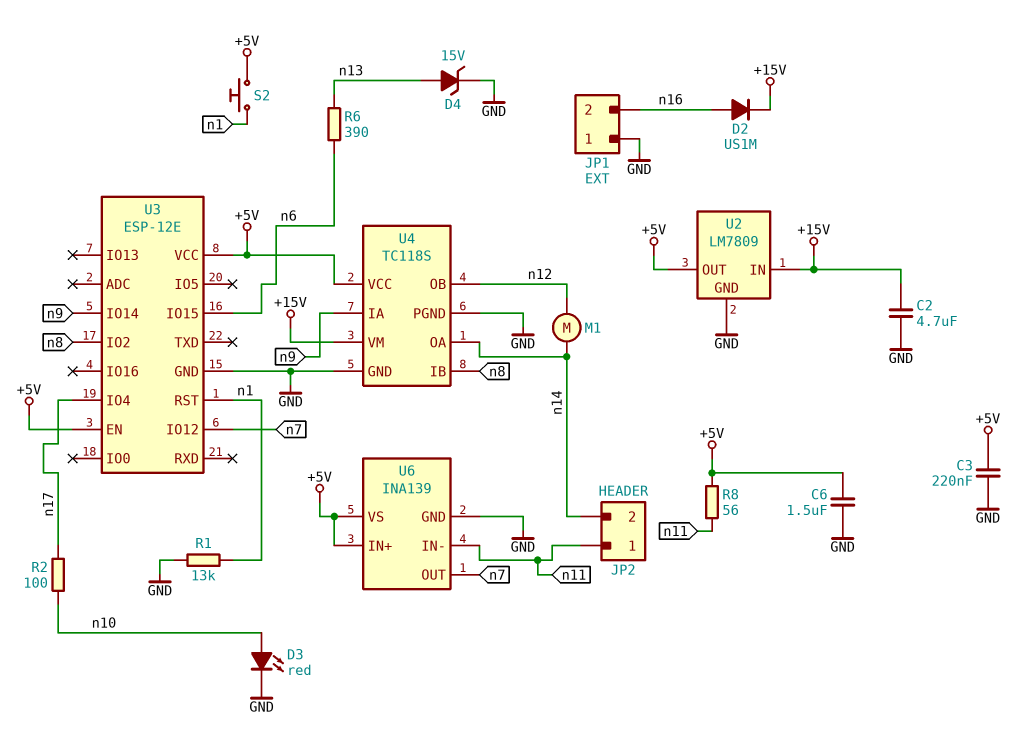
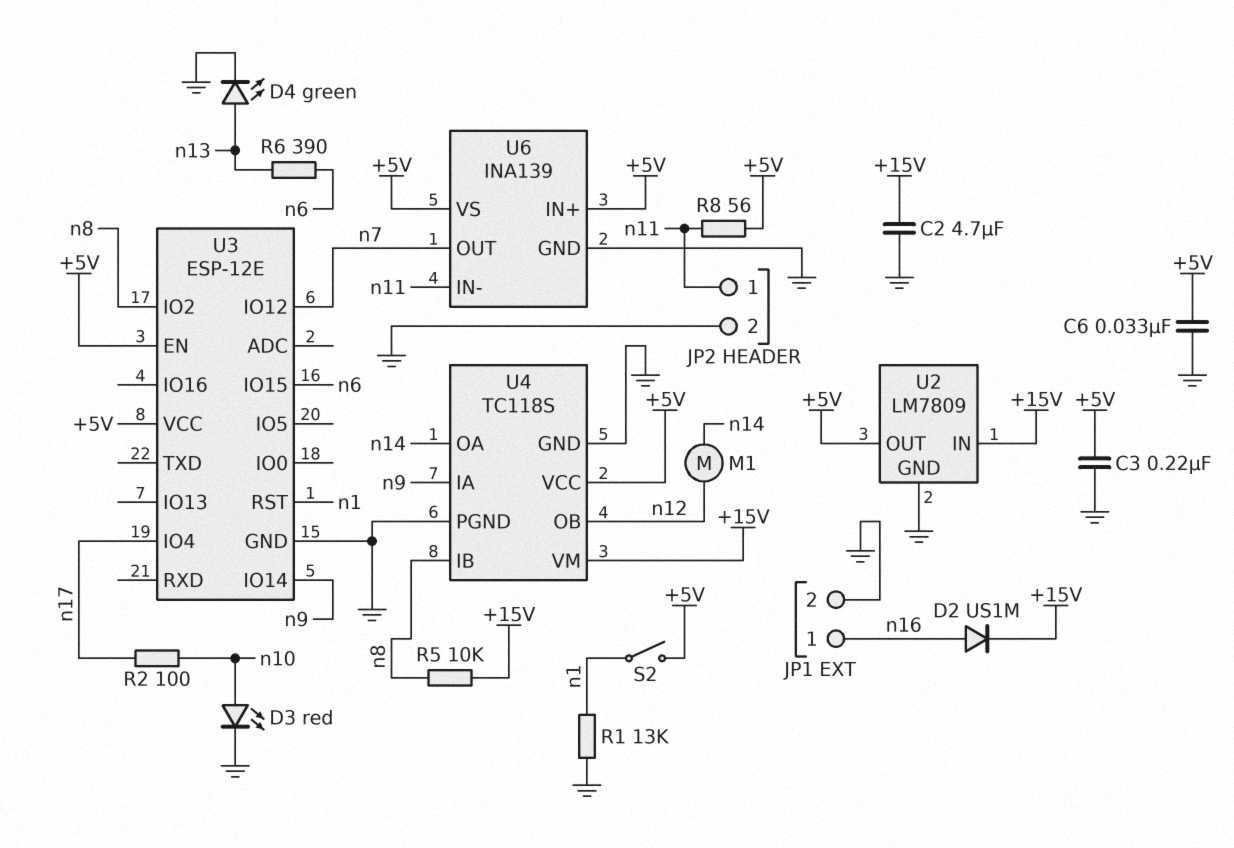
C6: 1.5uF (+5V, GND) -> 33nF (+5V, GND)
D4: zener 15V (A n13, K GND) -> LED green (A n13, K GND)
JP1 pin 1: GND -> n16
JP1 pin 2: n16 -> GND
JP2 pin 2: n14 -> GND
R5: none -> 10k (+15V, n8)
S2: button (+5V, n1) -> switch (+5V, n1)

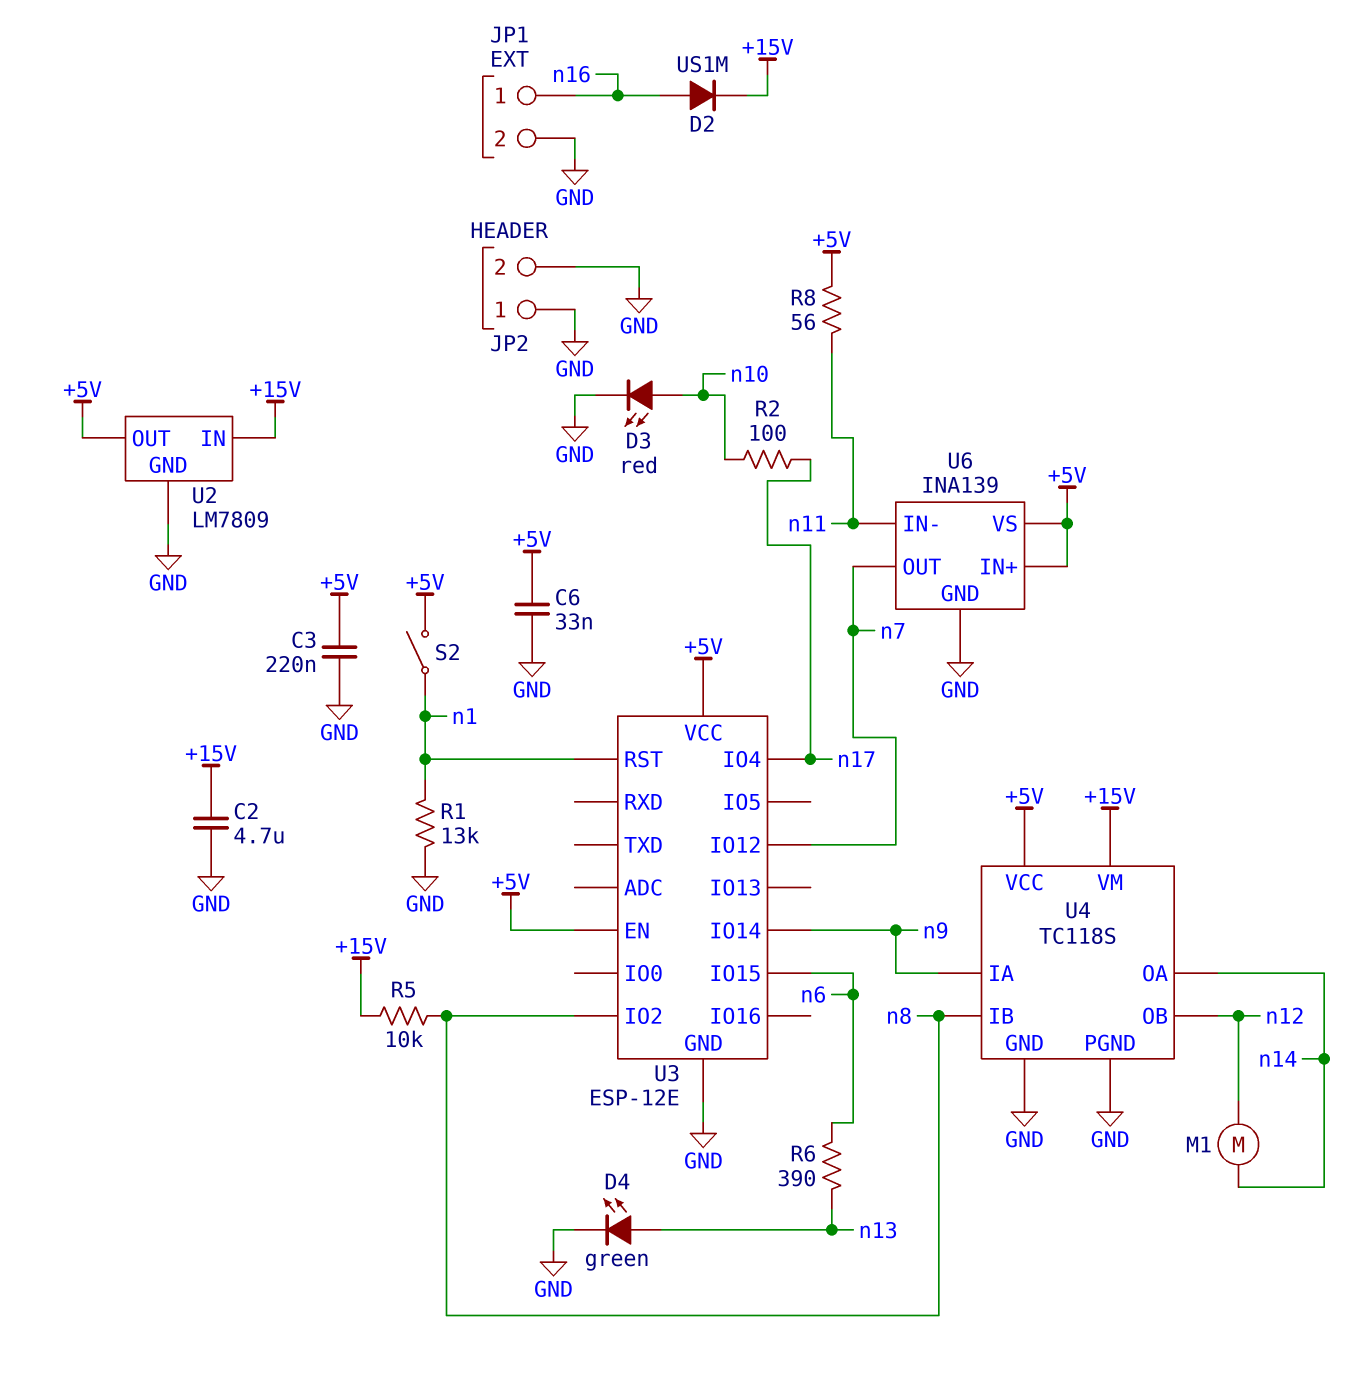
JP2 pin 1: n11 -> GND

